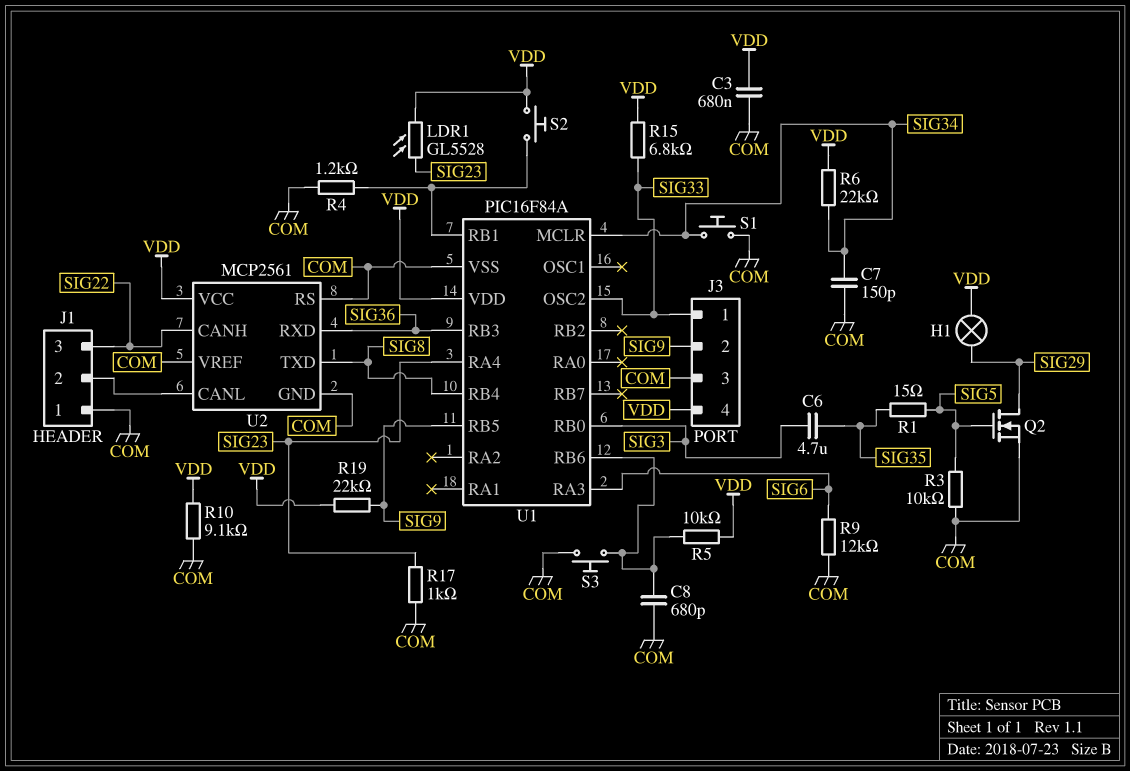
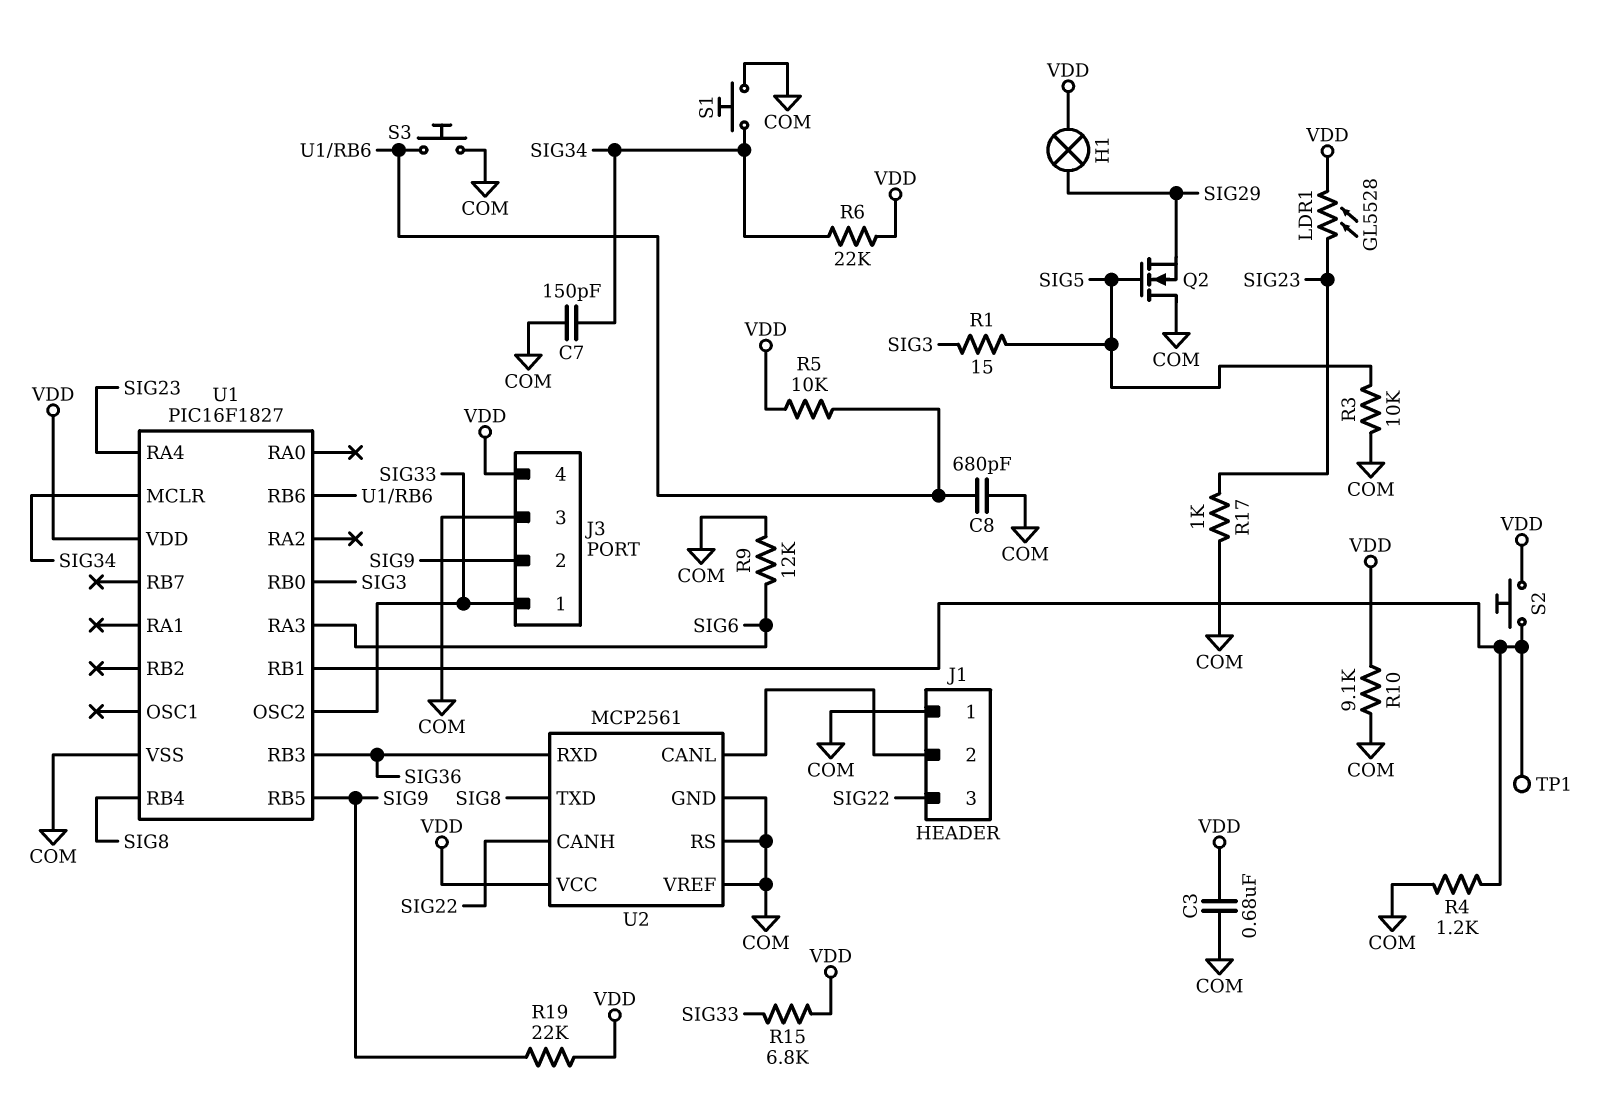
C6: 4.7uF (SIG3, SIG35) -> none
Q2: NMOS (G SIG5, D SIG29, S COM) -> NMOS (G SIG5, D COM, S SIG29)
R1: 15 (SIG5, SIG35) -> 15 (SIG3, SIG5)
TP1: none -> test point (U1/RB1)
U1: PIC16F84A -> PIC16F1827

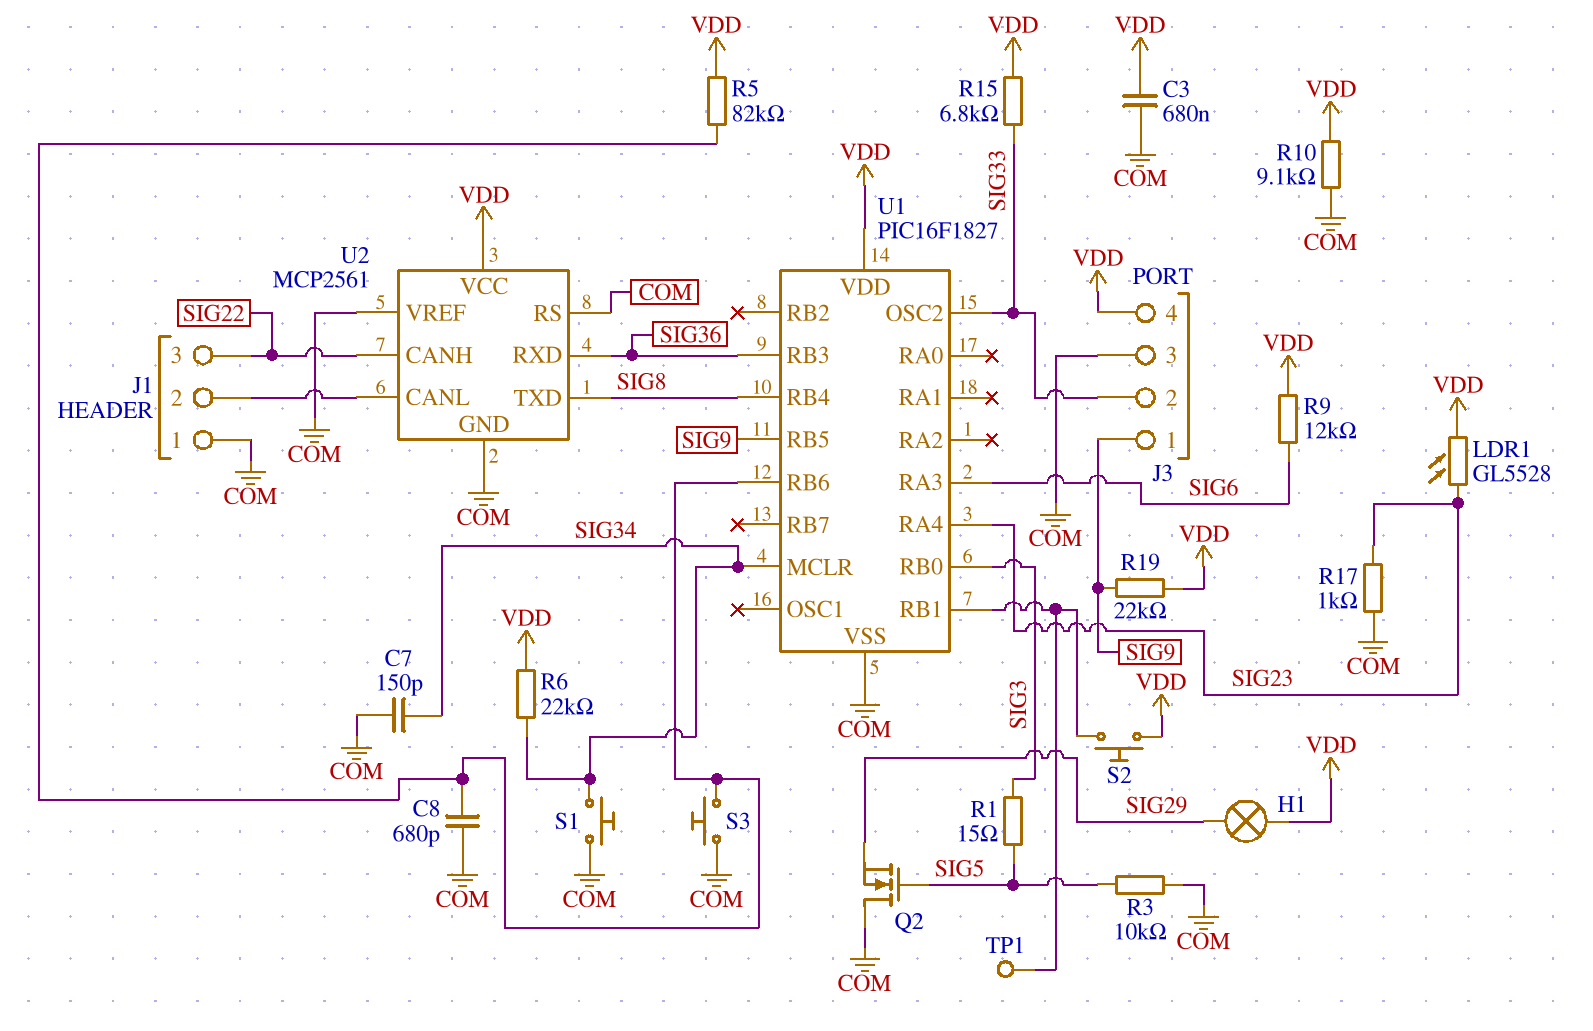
J3 pin 1: SIG33 -> SIG9
J3 pin 2: SIG9 -> SIG33
R4: 1.2k (COM, U1/RB1) -> none
R5: 10k (U1/RB6, VDD) -> 82k (U1/RB6, VDD)
R9: 12k (COM, SIG6) -> 12k (SIG6, VDD)

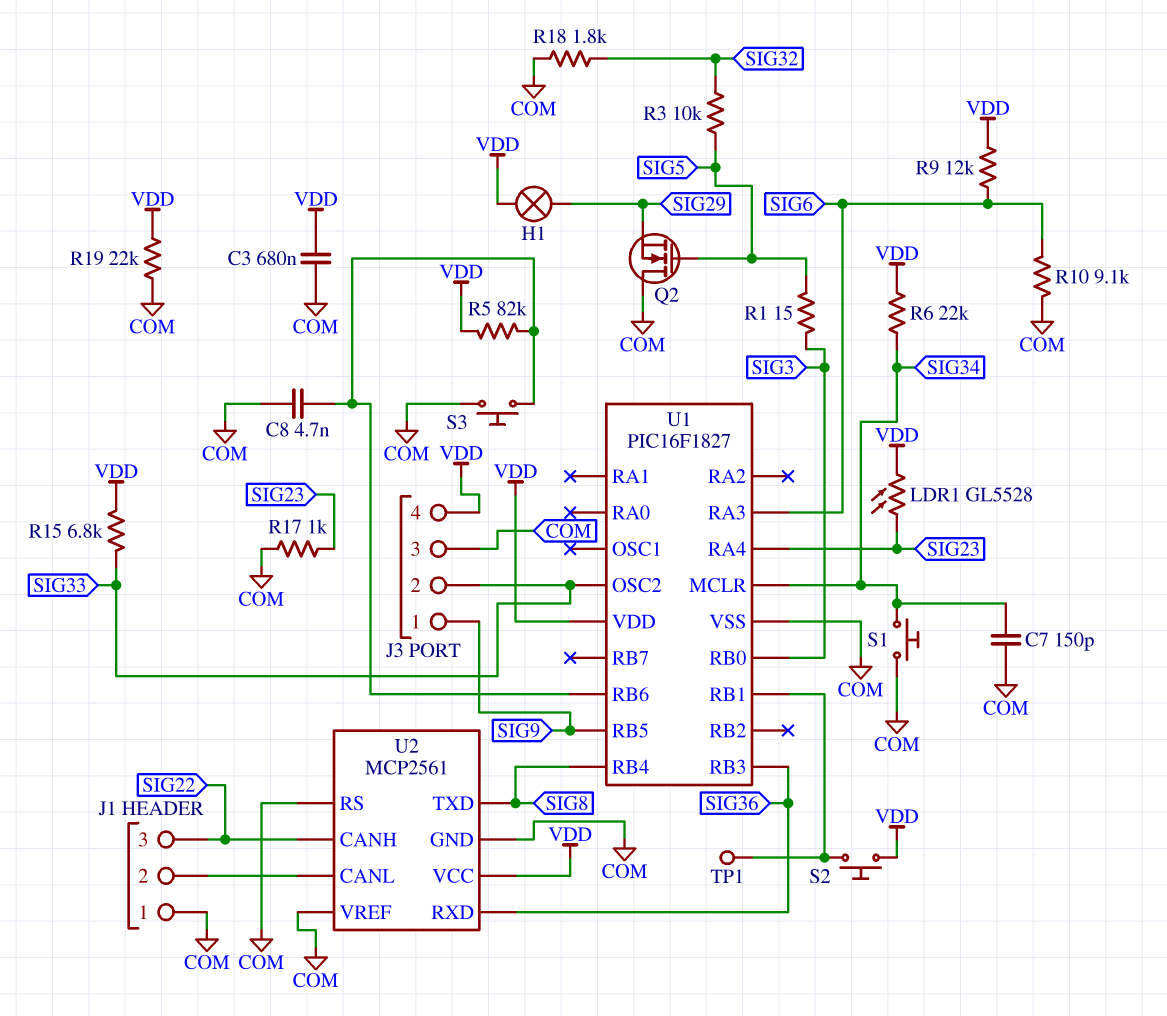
C8: 680pF (COM, U1/RB6) -> 4.7nF (COM, U1/RB6)
R3: 10k (COM, SIG5) -> 10k (SIG5, SIG32)
R10: 9.1k (COM, VDD) -> 9.1k (COM, SIG6)
R18: none -> 1.8k (COM, SIG32)
R19: 22k (SIG9, VDD) -> 22k (COM, VDD)

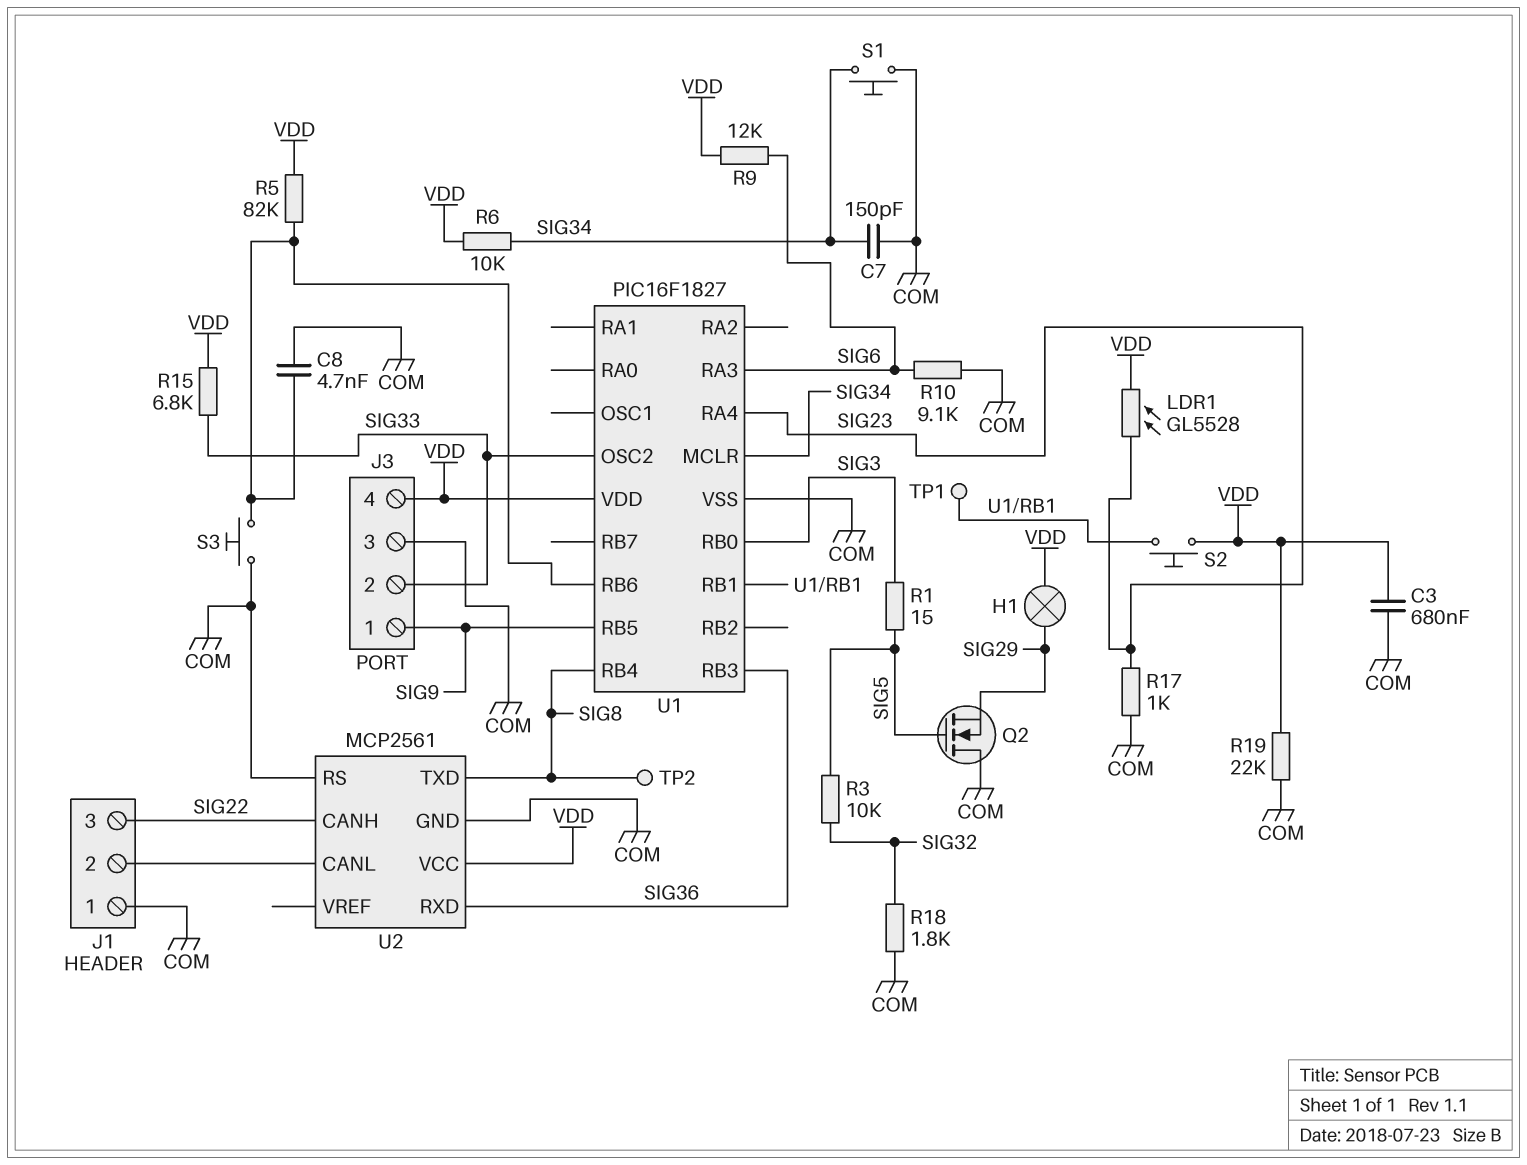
R6: 22k (SIG34, VDD) -> 10k (SIG34, VDD)
TP2: none -> test point (SIG8)
U2 pin VREF: COM -> none

